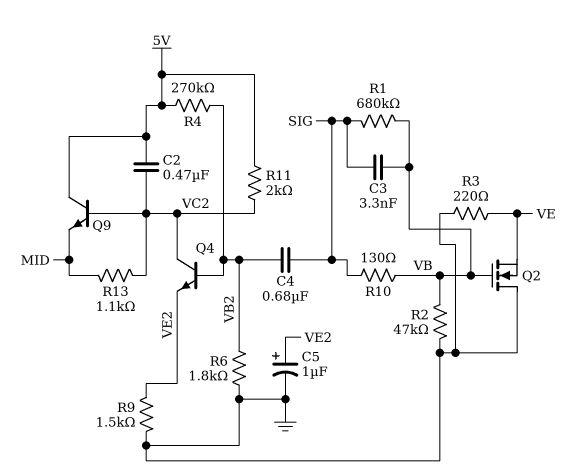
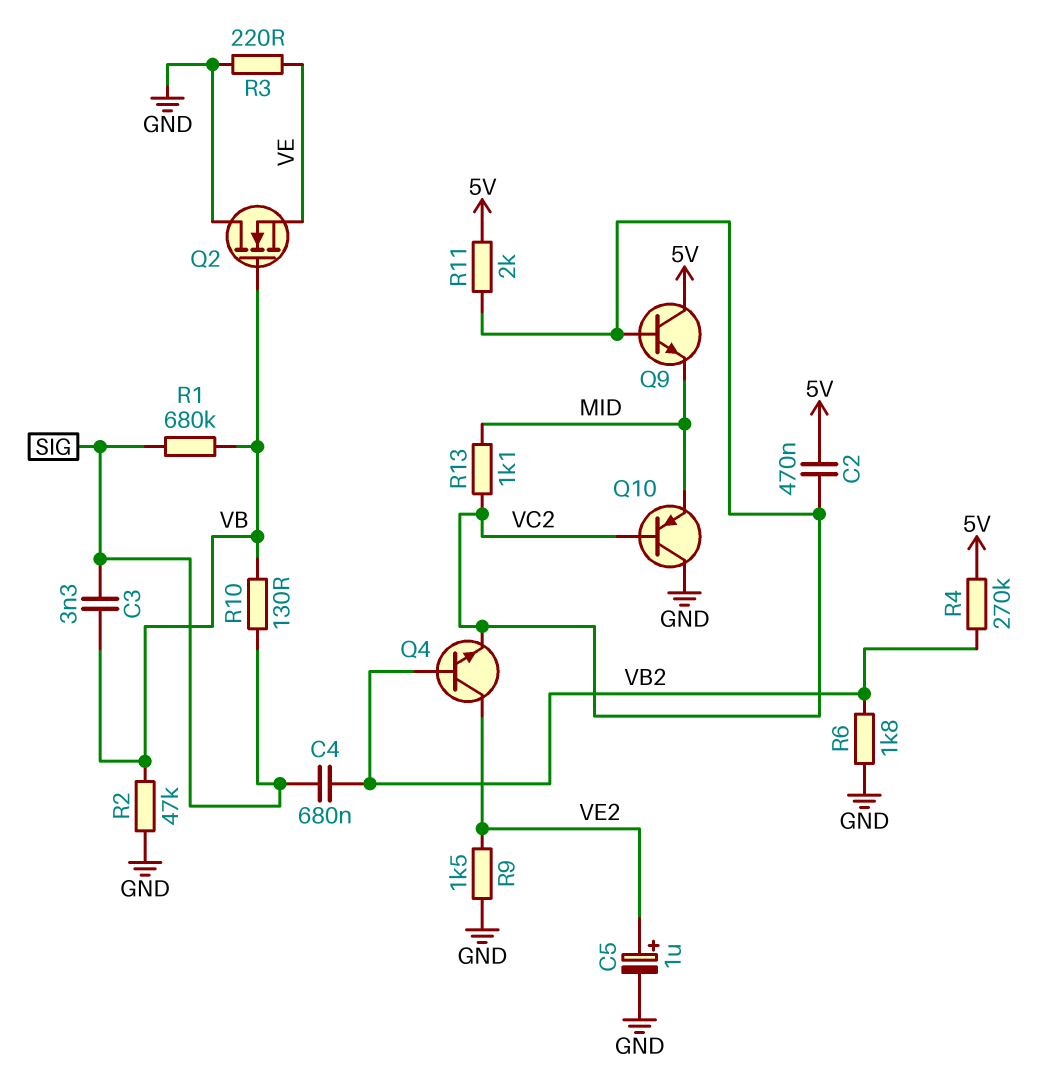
Q4: NPN (B VB2, C VC2, E VE2) -> NPN (B VB2, C VE2, E VC2)
Q10: none -> PNP (B VC2, C GND, E MID)

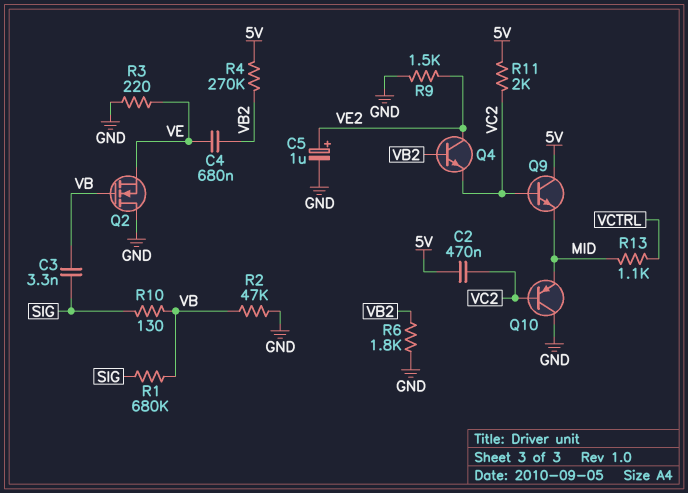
C4: 680nF (SIG, VB2) -> 680nF (VB2, VE)
R13: 1.1k (MID, VC2) -> 1.1k (MID, VCTRL)

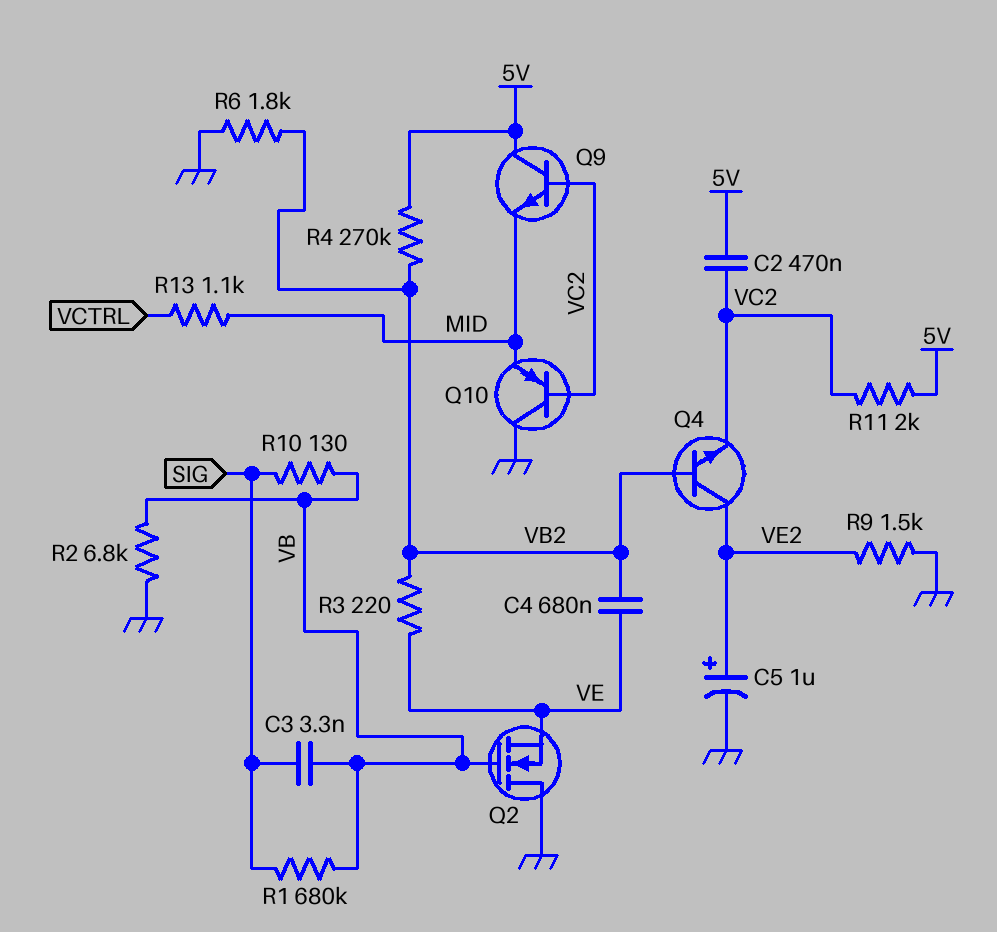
R2: 47k (GND, VB) -> 6.8k (GND, VB)
R3: 220 (GND, VE) -> 220 (VB2, VE)

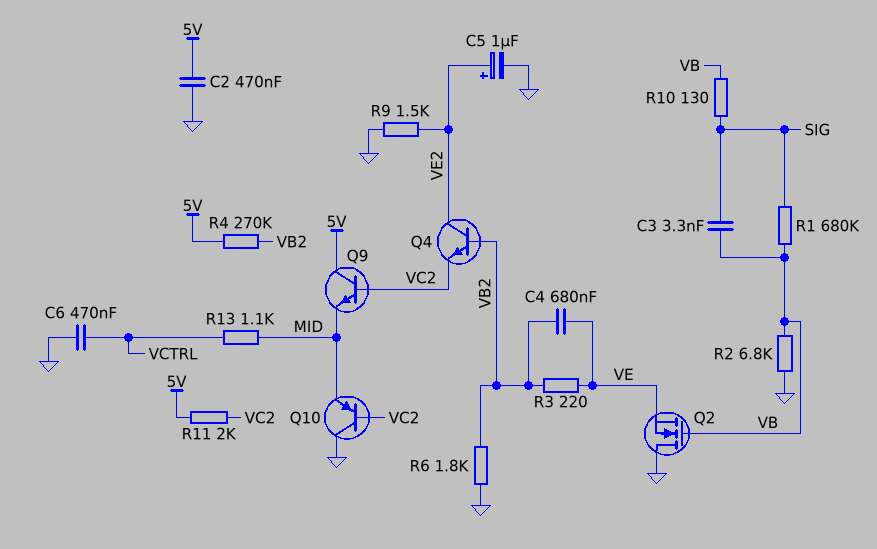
C2: 470nF (5V, VC2) -> 470nF (5V, GND)
C6: none -> 470nF (GND, VCTRL)

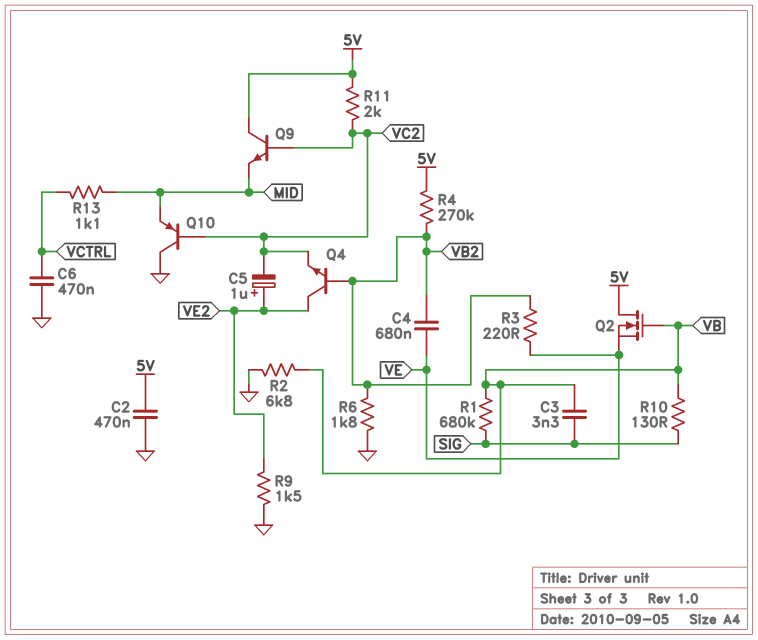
C5: 1uF (plus VE2, minus GND) -> 1uF (plus VE2, minus VC2)
Q2: NMOS (G VB, D GND, S VE) -> NMOS (G VB, D 5V, S VE)

